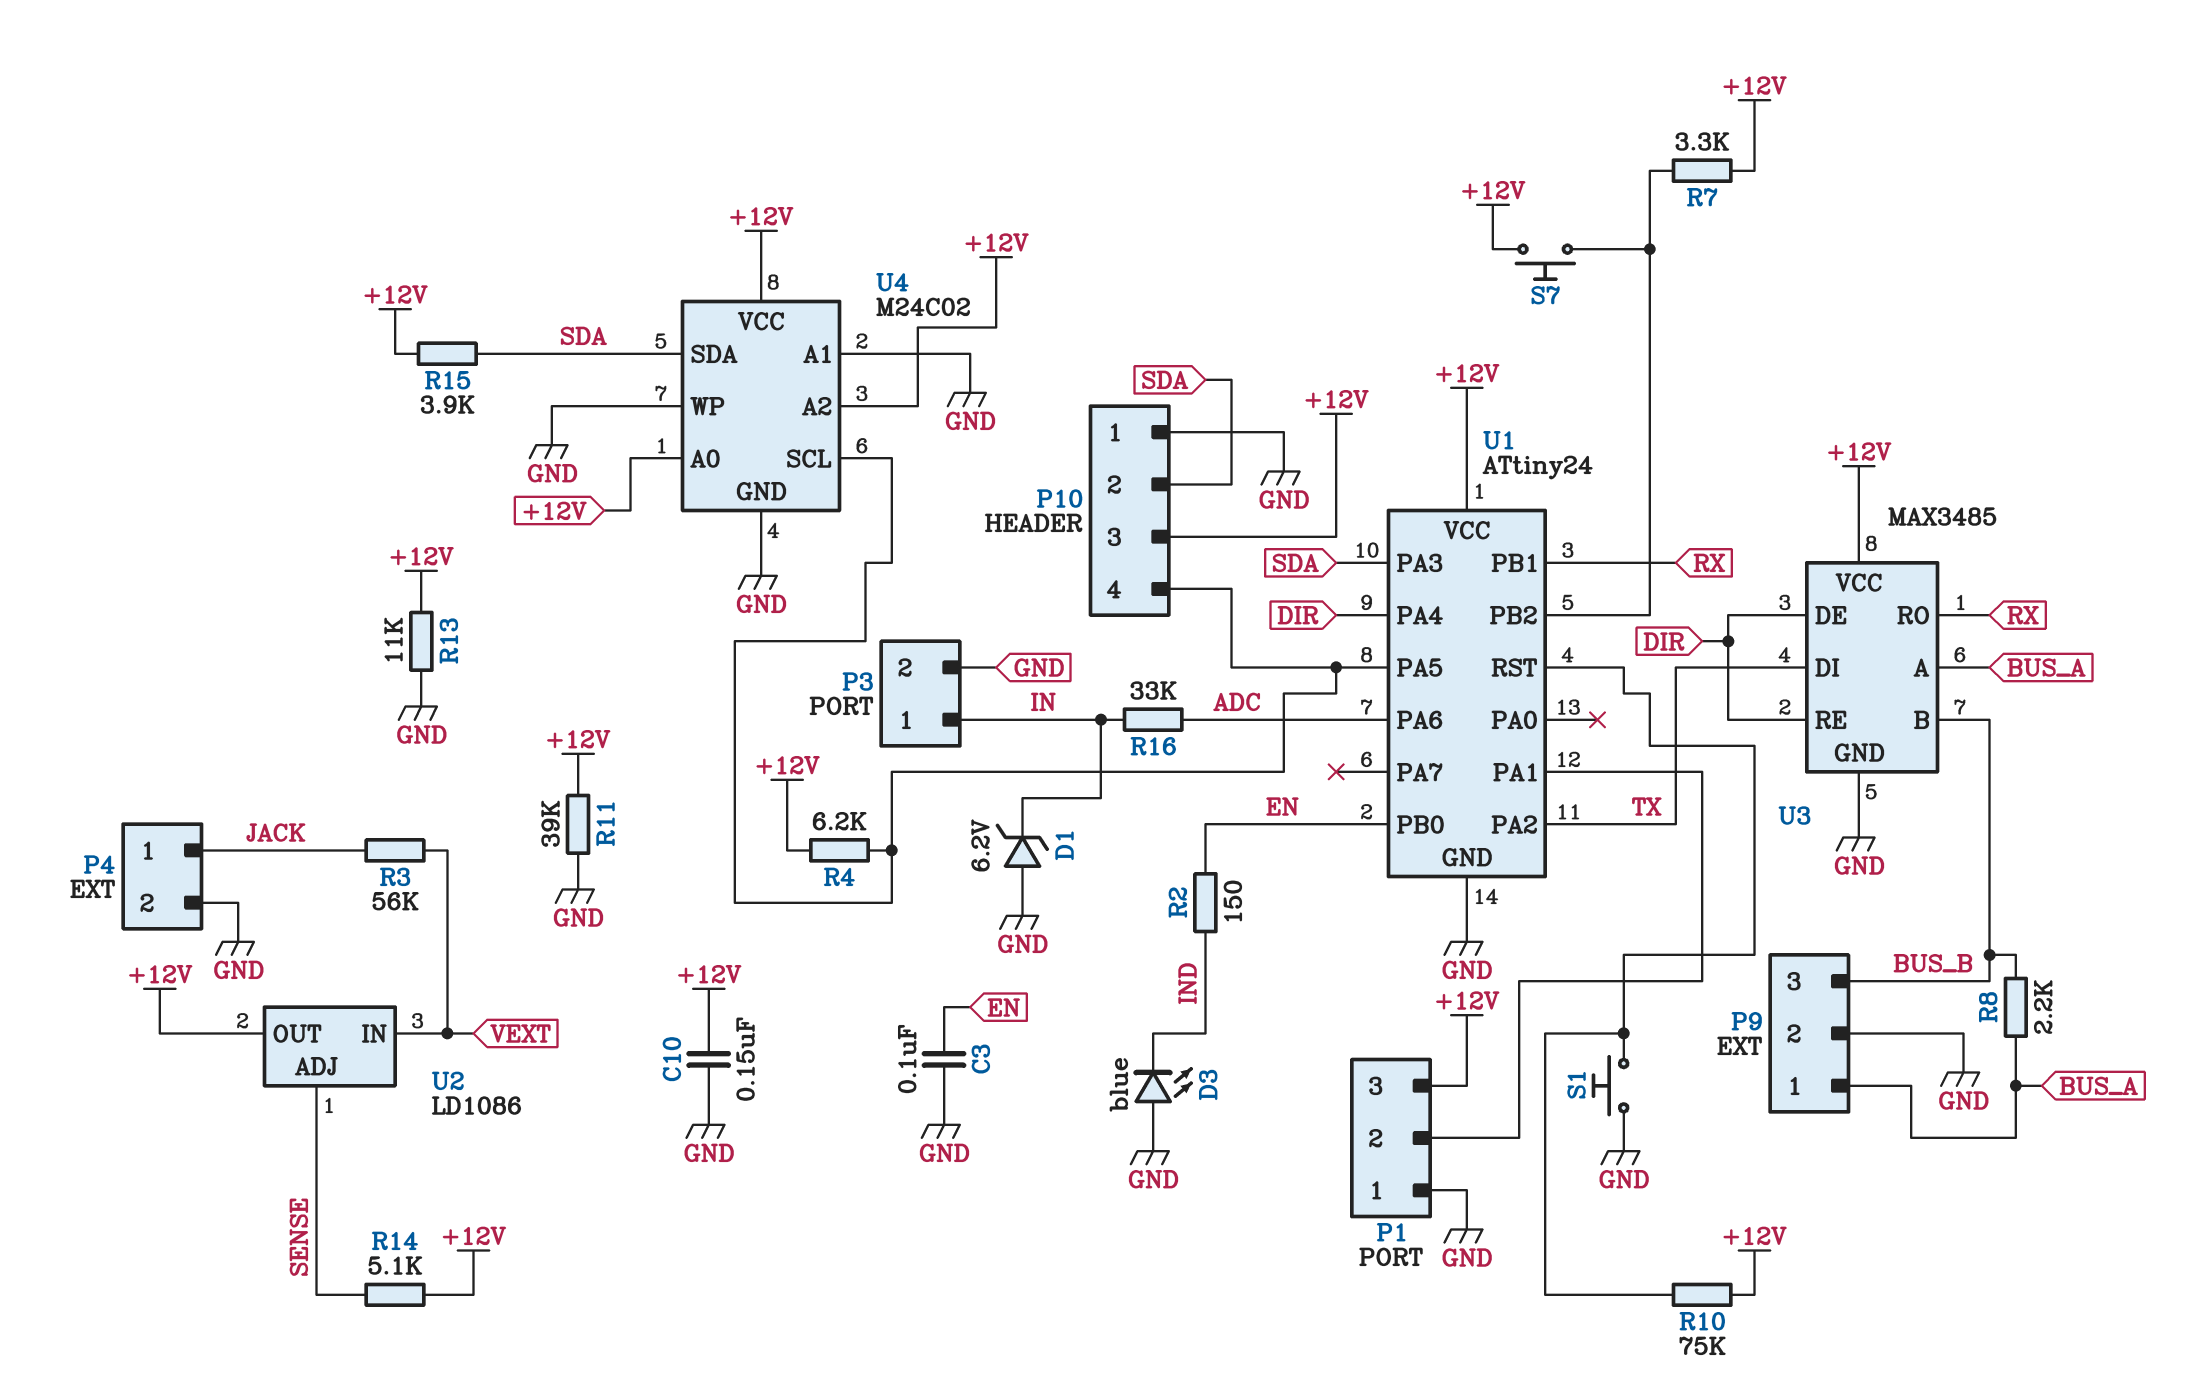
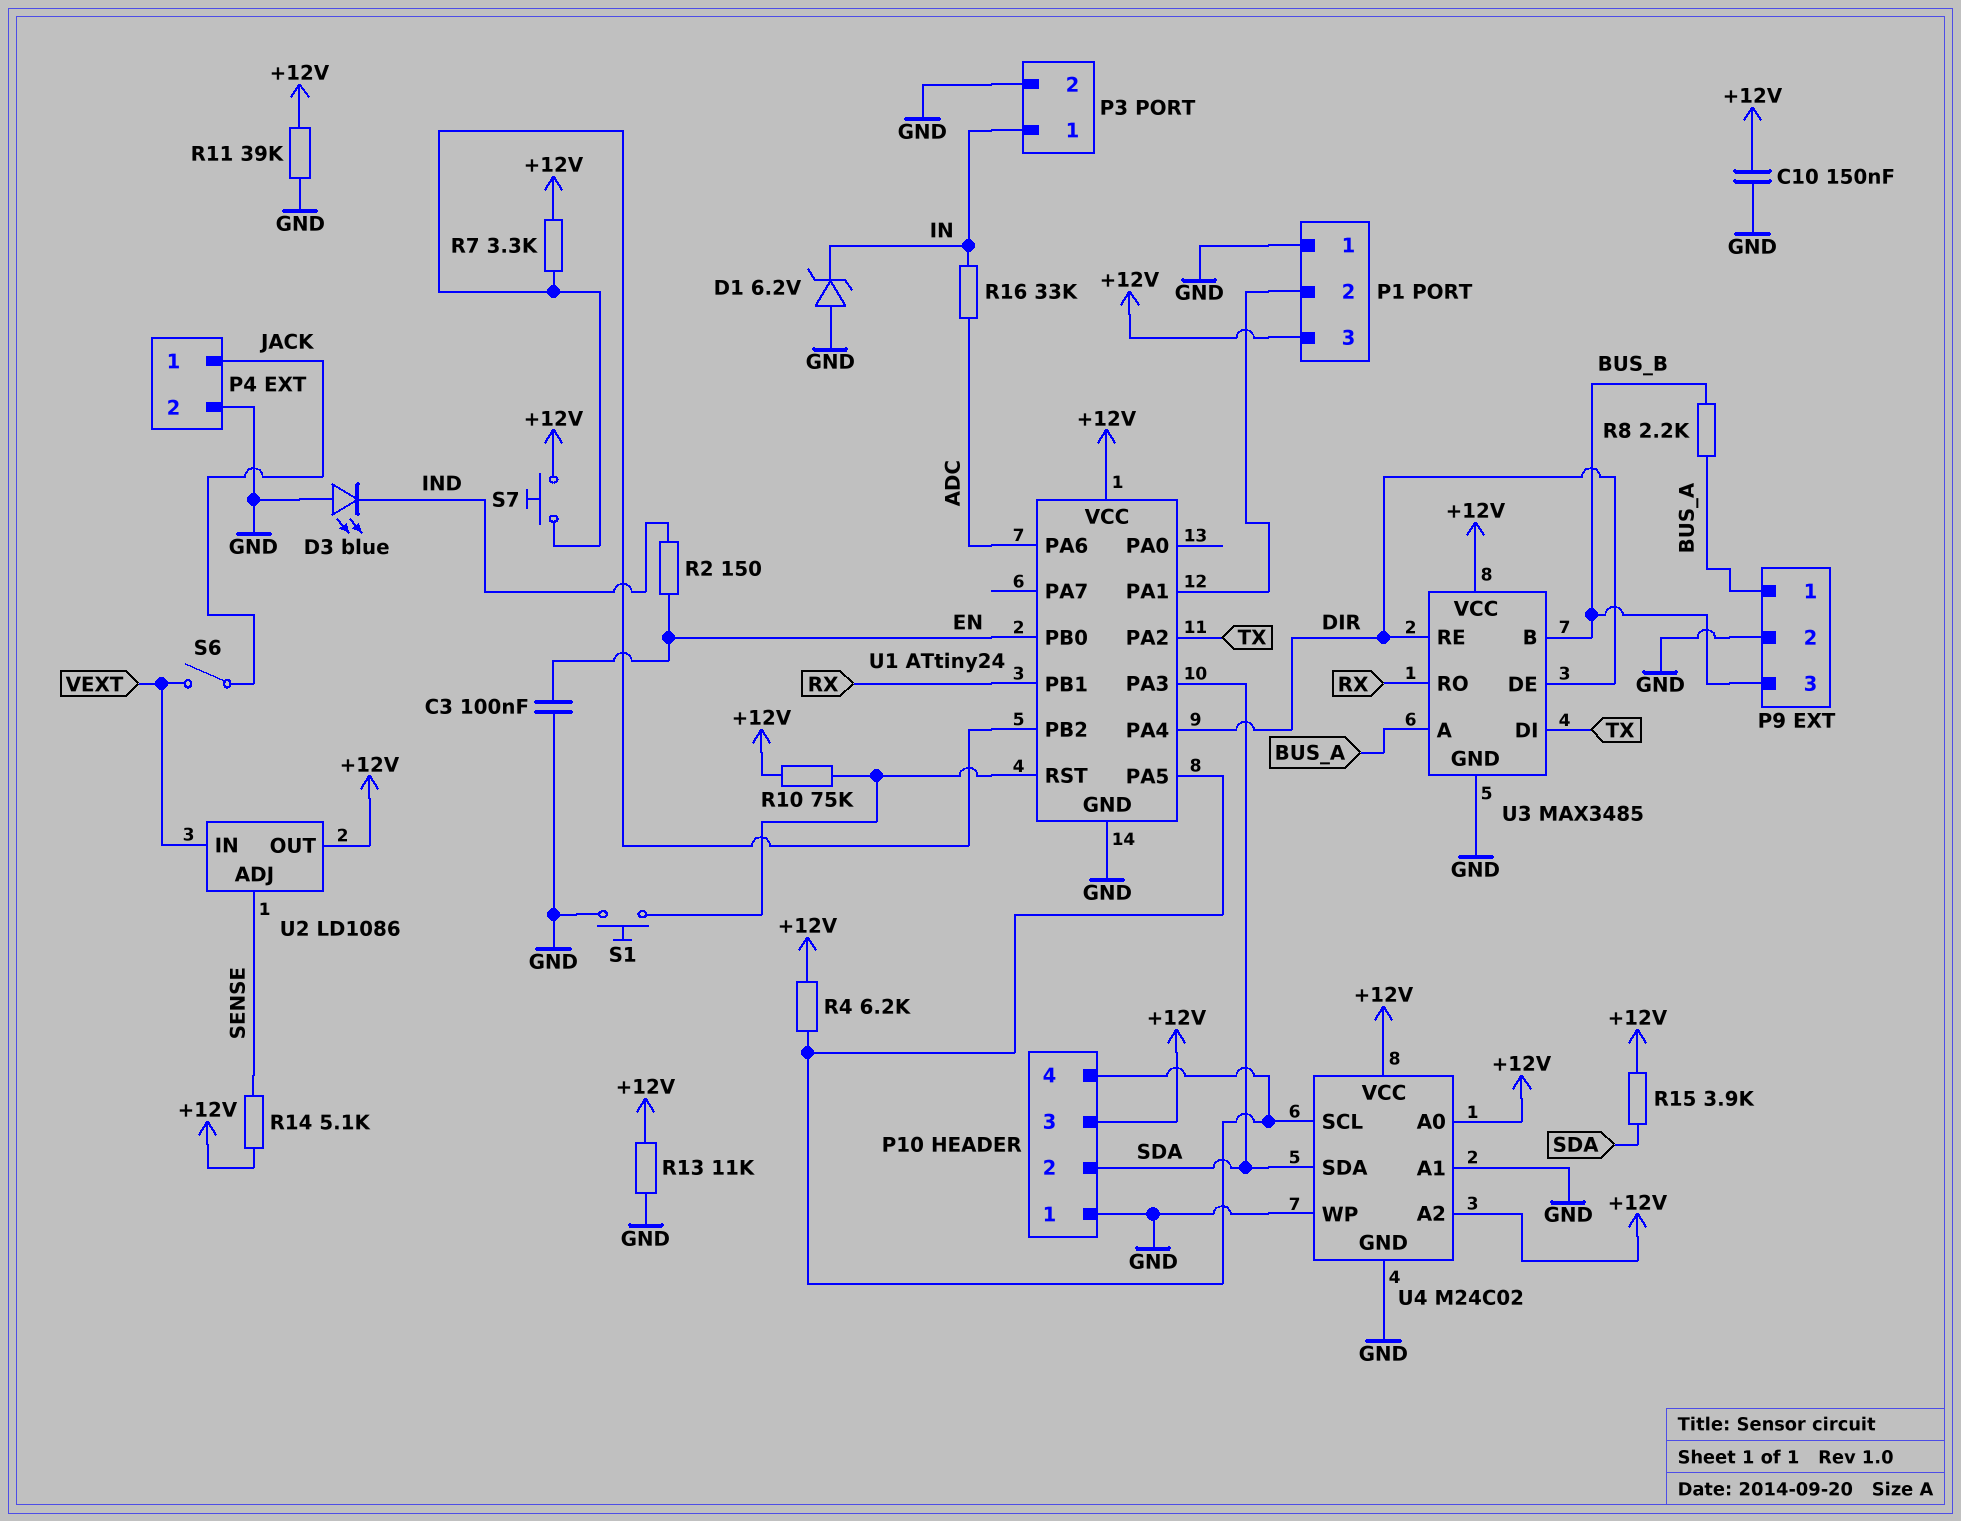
R3: 56k (JACK, VEXT) -> none
S6: none -> switch (JACK, VEXT)

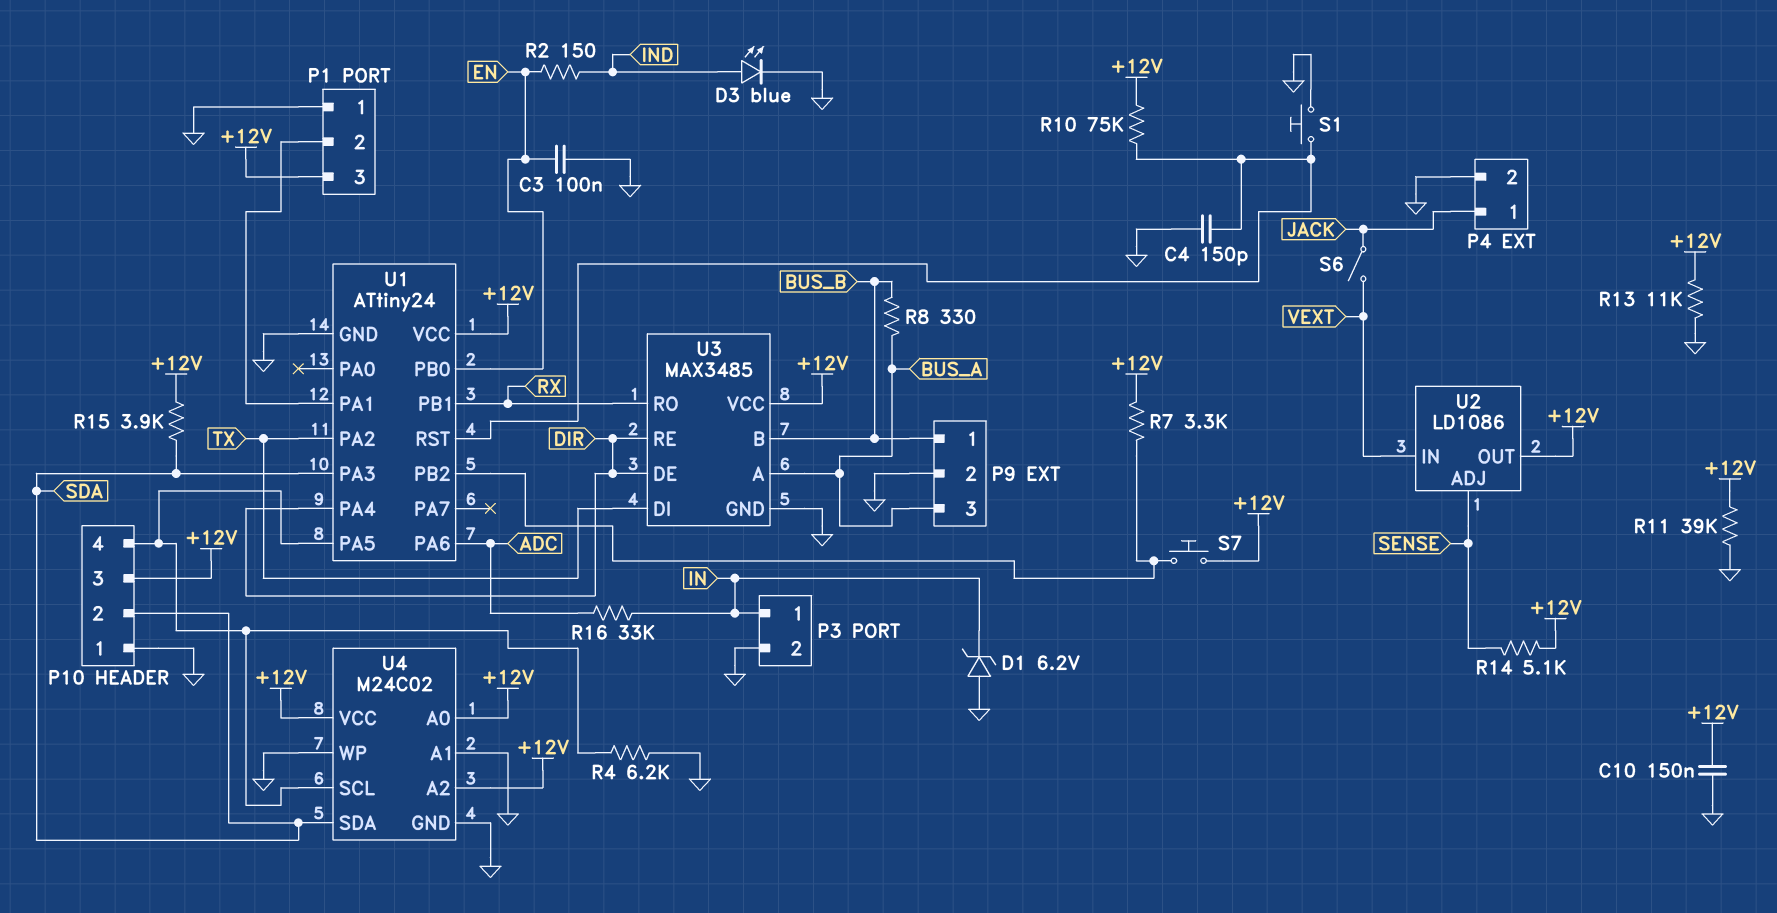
C4: none -> 150pF (GND, U1/RST)
D3: LED blue (A GND, K IND) -> LED blue (A IND, K GND)
P9 pin 1: BUS_A -> BUS_B
P9 pin 3: BUS_B -> BUS_A
R4: 6.2k (+12V, P10/4) -> 6.2k (GND, P10/4)
R8: 2.2k (BUS_A, BUS_B) -> 330 (BUS_A, BUS_B)

